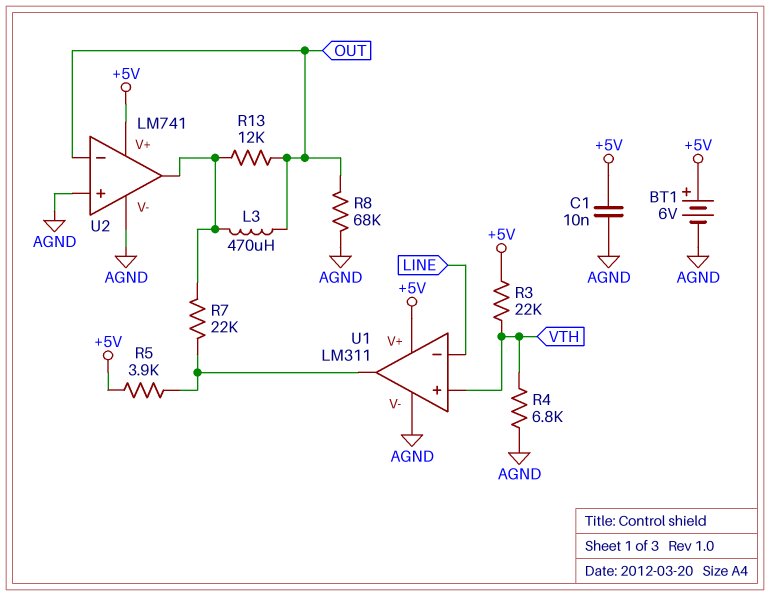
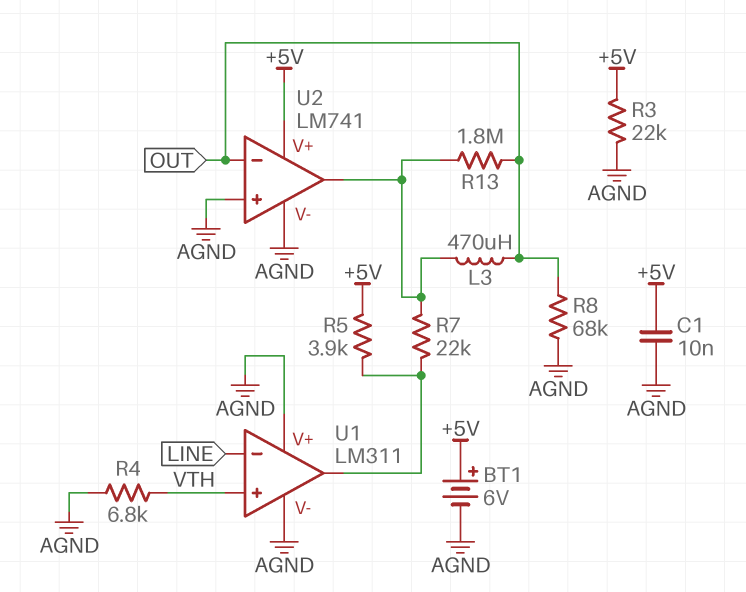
R3: 22k (+5V, VTH) -> 22k (+5V, AGND)
R13: 12k (OUT, U2/out) -> 1.8M (OUT, U2/out)
U1 pin V+: +5V -> AGND

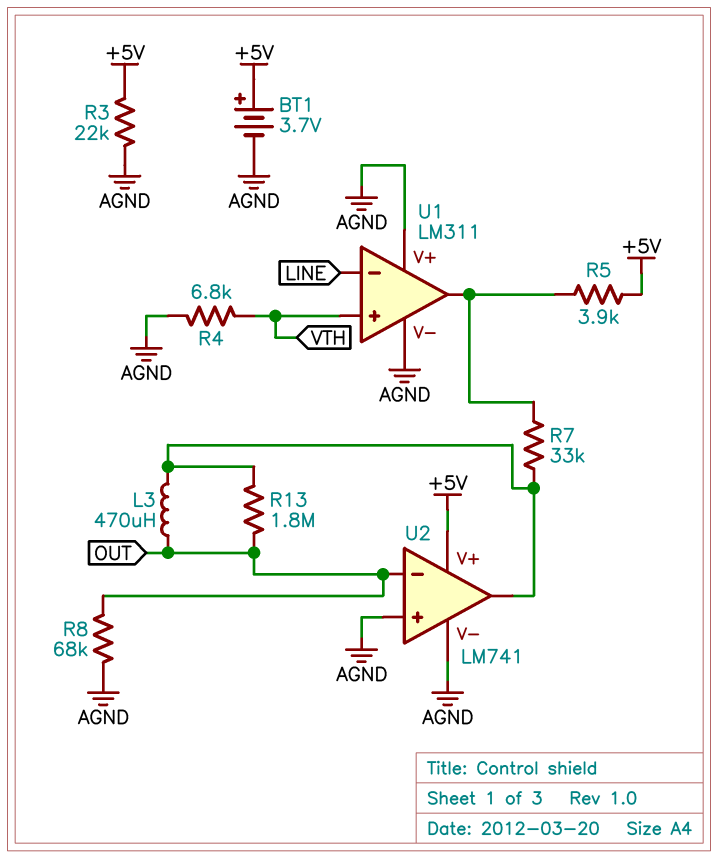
BT1: 6V (plus +5V, minus AGND) -> 3.7V (plus +5V, minus AGND)
C1: 10nF (+5V, AGND) -> none
R7: 22k (U1/out, U2/out) -> 33k (U1/out, U2/out)

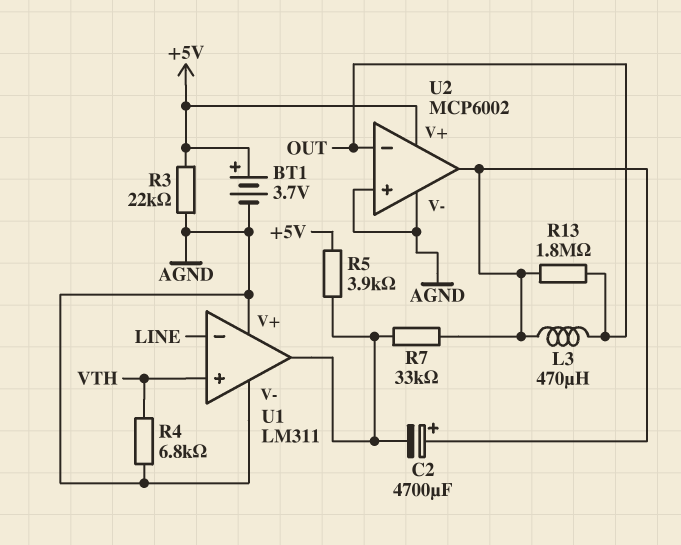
C2: none -> 4700uF (plus U2/out, minus U1/out)
R8: 68k (AGND, OUT) -> none
U2: LM741 -> MCP6002

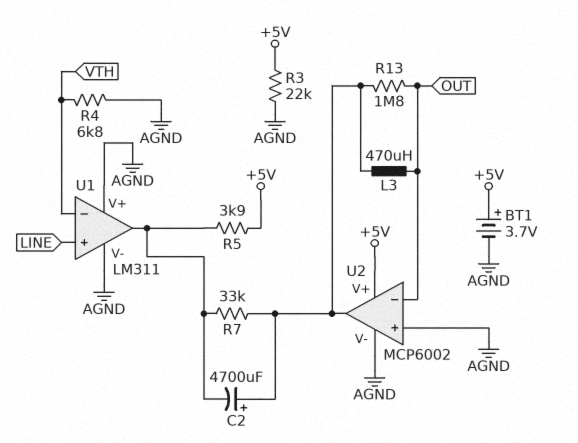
U1 pin in+: VTH -> LINE
U1 pin in-: LINE -> VTH

